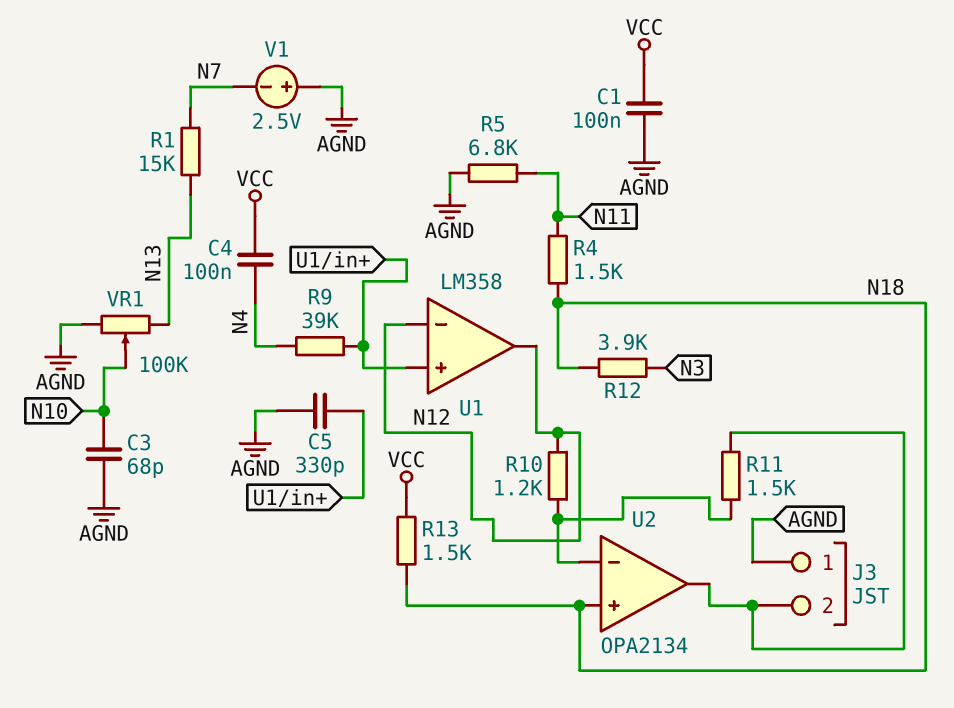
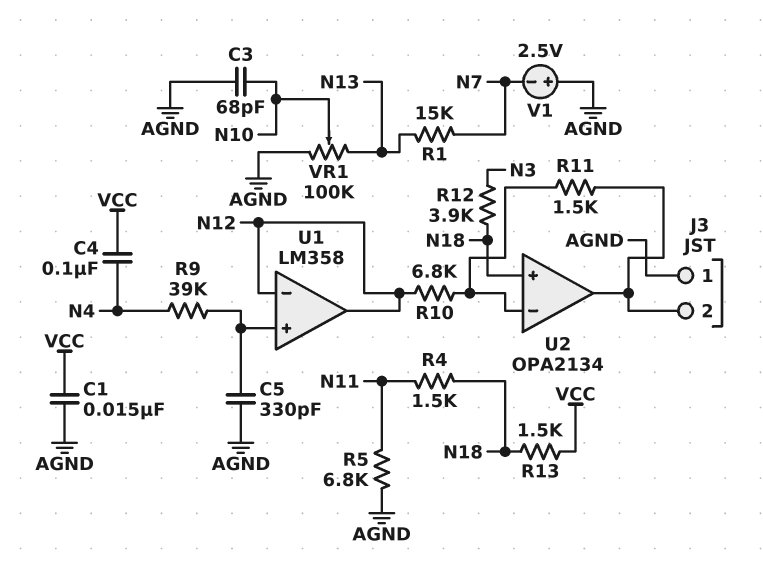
C1: 100nF (AGND, VCC) -> 15nF (AGND, VCC)
R10: 1.2k (N12, U2/in-) -> 6.8k (N12, U2/in-)

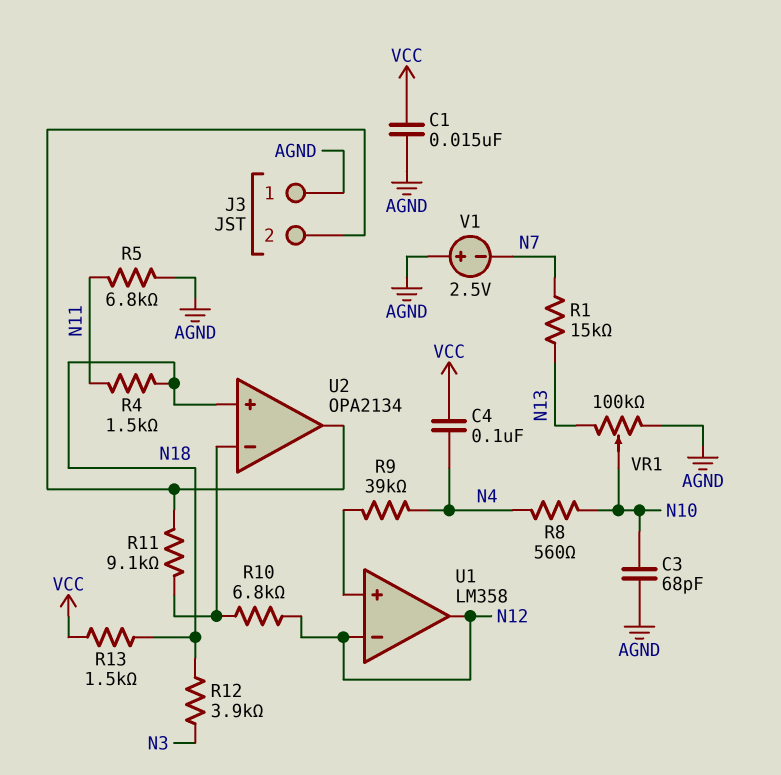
C5: 330pF (AGND, U1/in+) -> none
R8: none -> 560 (N4, N10)
R11: 1.5k (J3/2, U2/in-) -> 9.1k (J3/2, U2/in-)

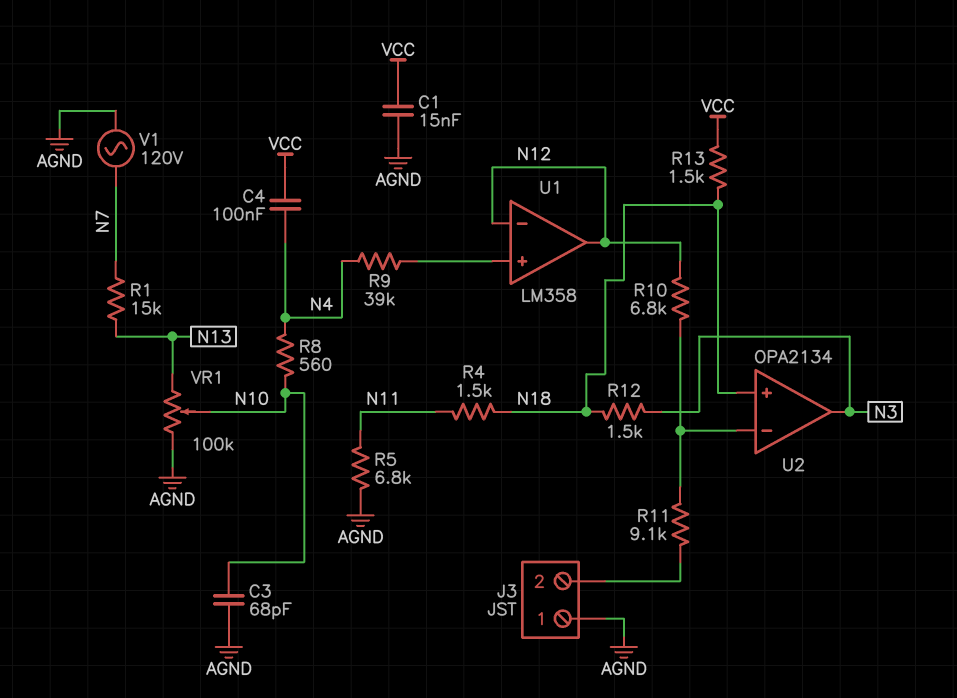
R12: 3.9k (N3, N18) -> 1.5k (N3, N18)
U2 pin out: J3/2 -> N3
V1: 2.5V (plus AGND, minus N7) -> AC 120V (AGND, N7)

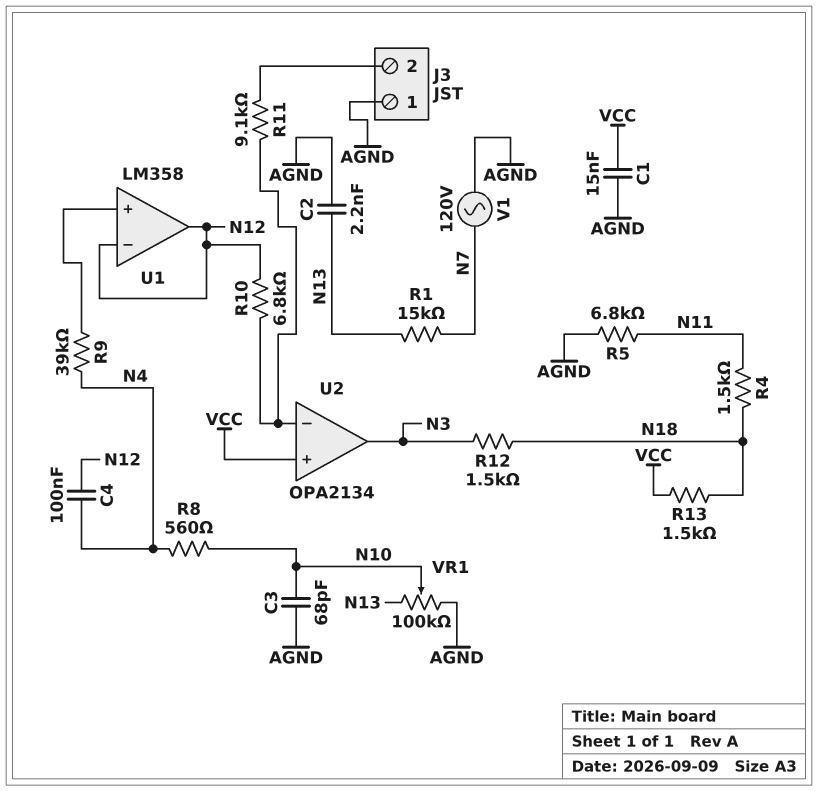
C2: none -> 2.2nF (AGND, N13)
C4: 100nF (N4, VCC) -> 100nF (N4, N12)
U2 pin in+: N18 -> VCC

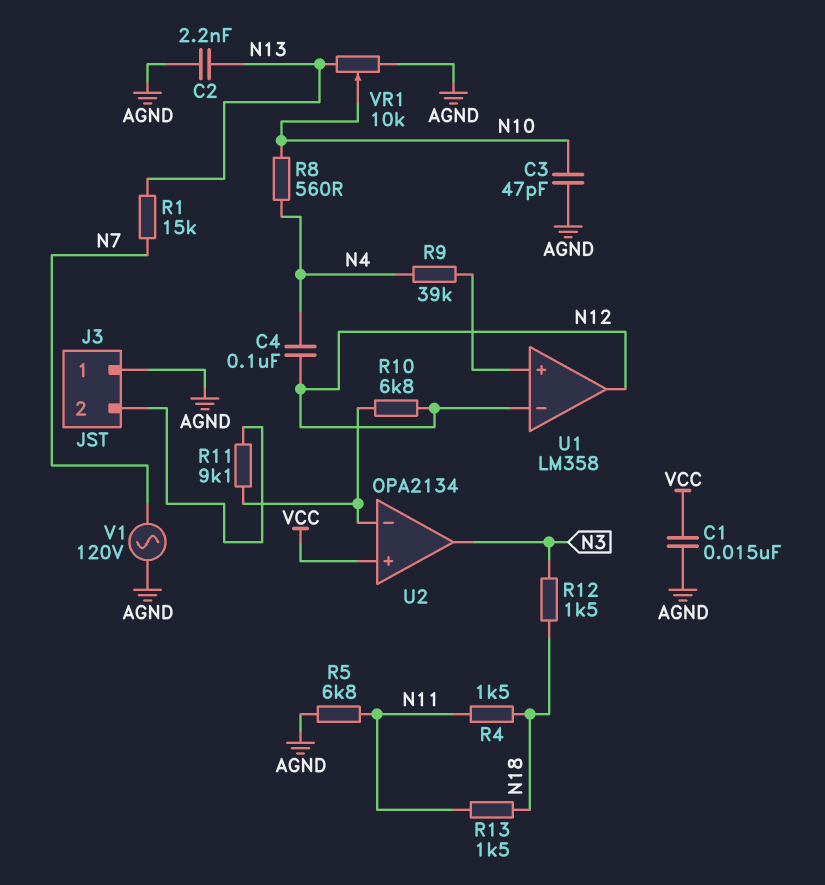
C3: 68pF (AGND, N10) -> 47pF (AGND, N10)
R13: 1.5k (N18, VCC) -> 1.5k (N11, N18)
VR1: 100k (AGND, N13, wiper N10) -> 10k (AGND, N13, wiper N10)

